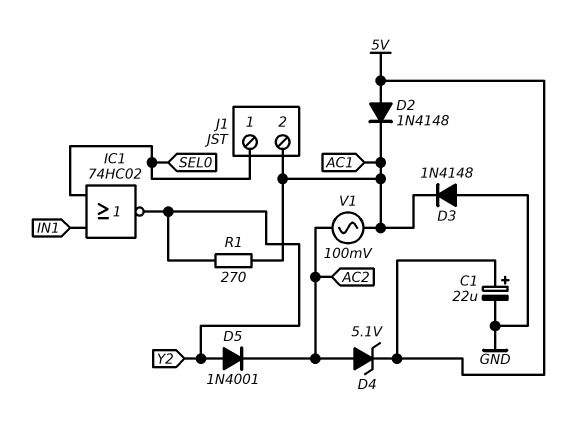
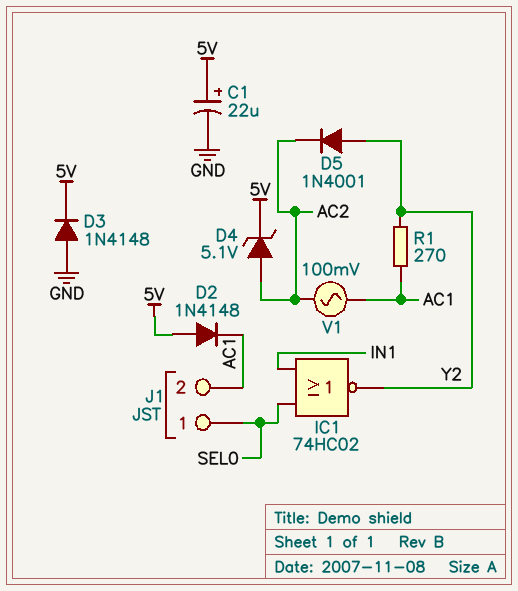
D3: diode 1N4148 (A GND, K AC1) -> diode 1N4148 (A GND, K 5V)

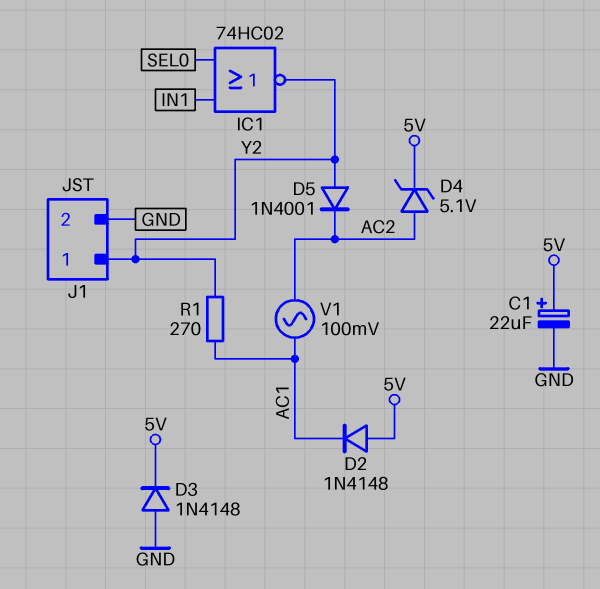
J1 pin 1: SEL0 -> Y2
J1 pin 2: AC1 -> GND

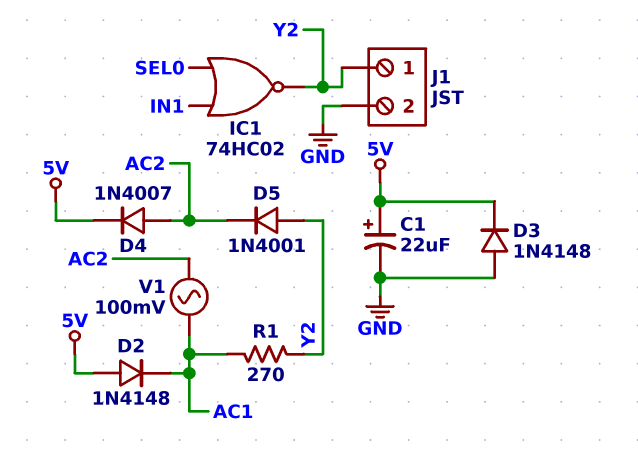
D4: zener 5.1V (A AC2, K 5V) -> diode 1N4007 (A AC2, K 5V)

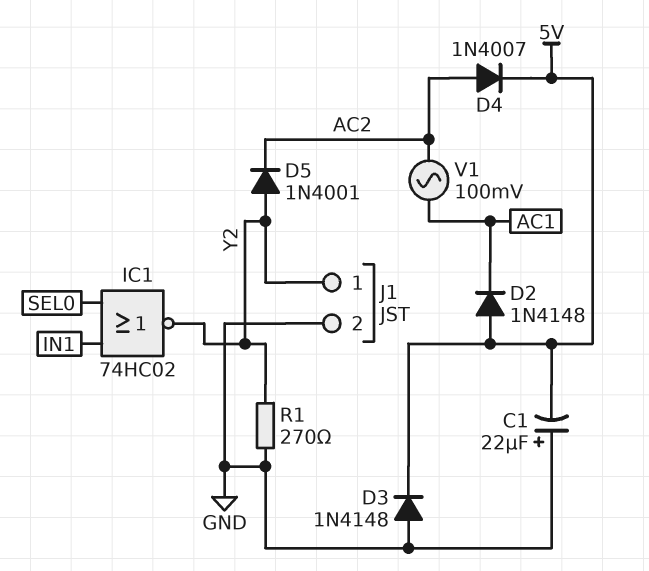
C1: 22uF (plus 5V, minus GND) -> 22uF (plus GND, minus 5V)
R1: 270 (AC1, Y2) -> 270 (GND, Y2)

